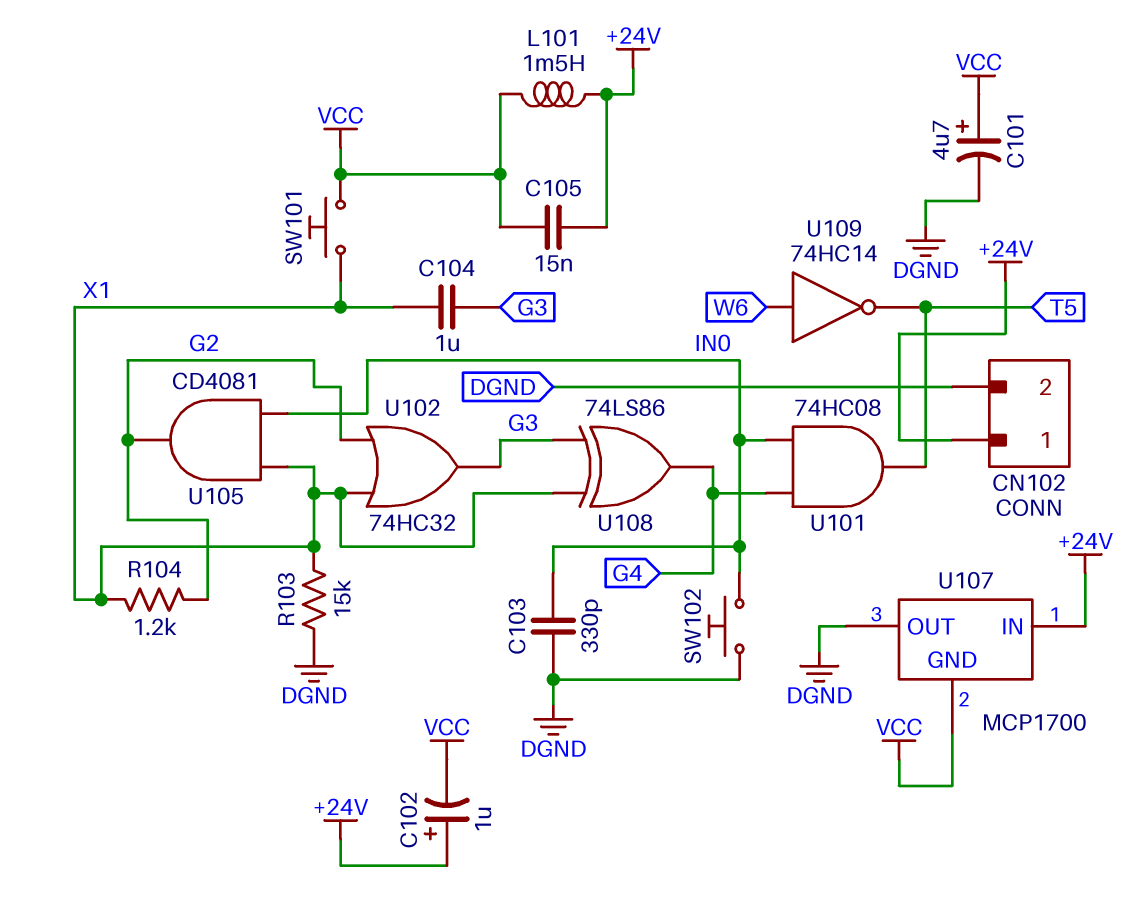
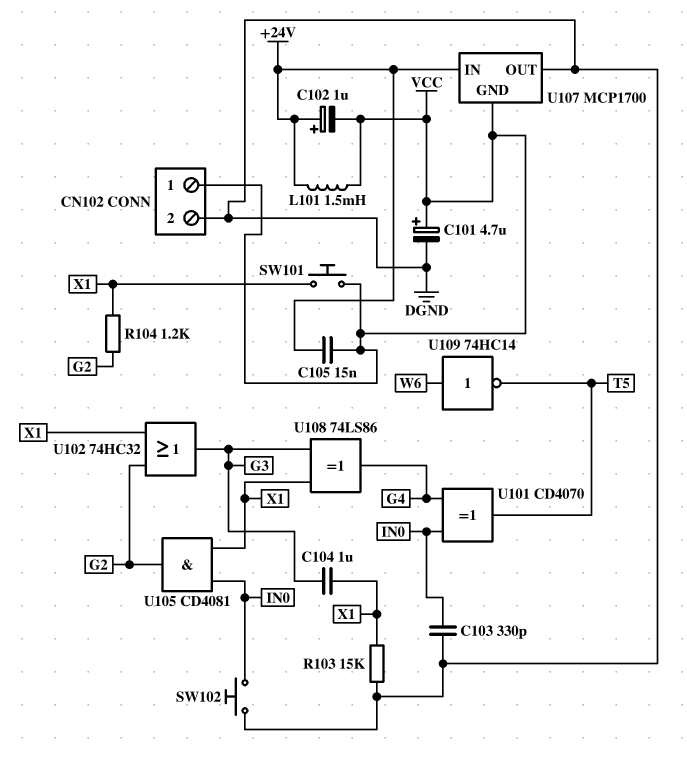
CN102 pin 1: +24V -> VCC
U101: AND 74HC08 (in G4, in IN0, out T5) -> XOR CD4070 (in G4, in IN0, out T5)

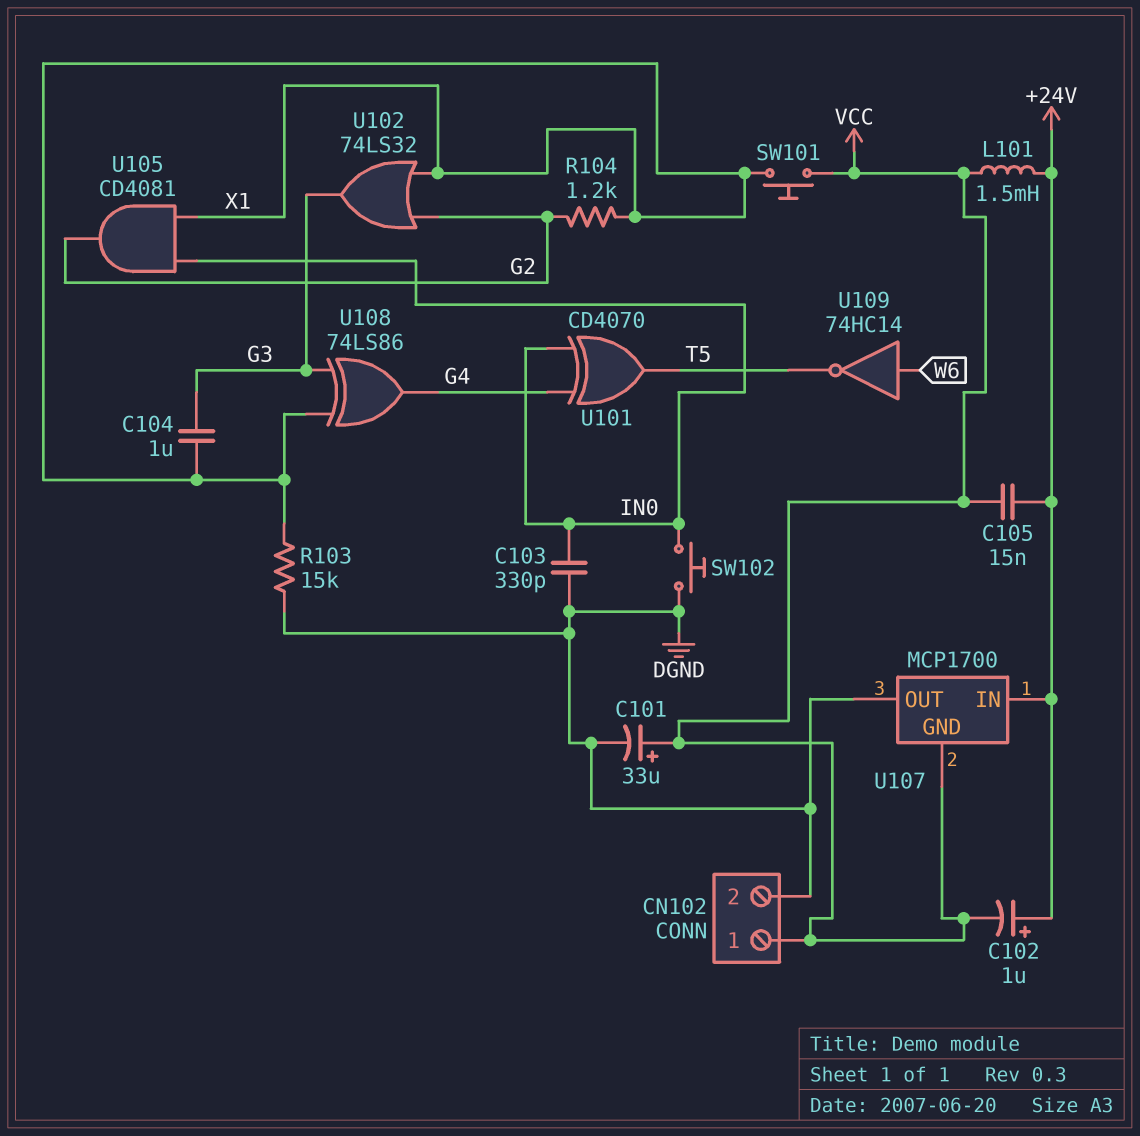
C101: 4.7uF (plus VCC, minus DGND) -> 33uF (plus VCC, minus DGND)
U102: OR 74HC32 (in G2, in X1, out G3) -> OR 74LS32 (in G2, in X1, out G3)

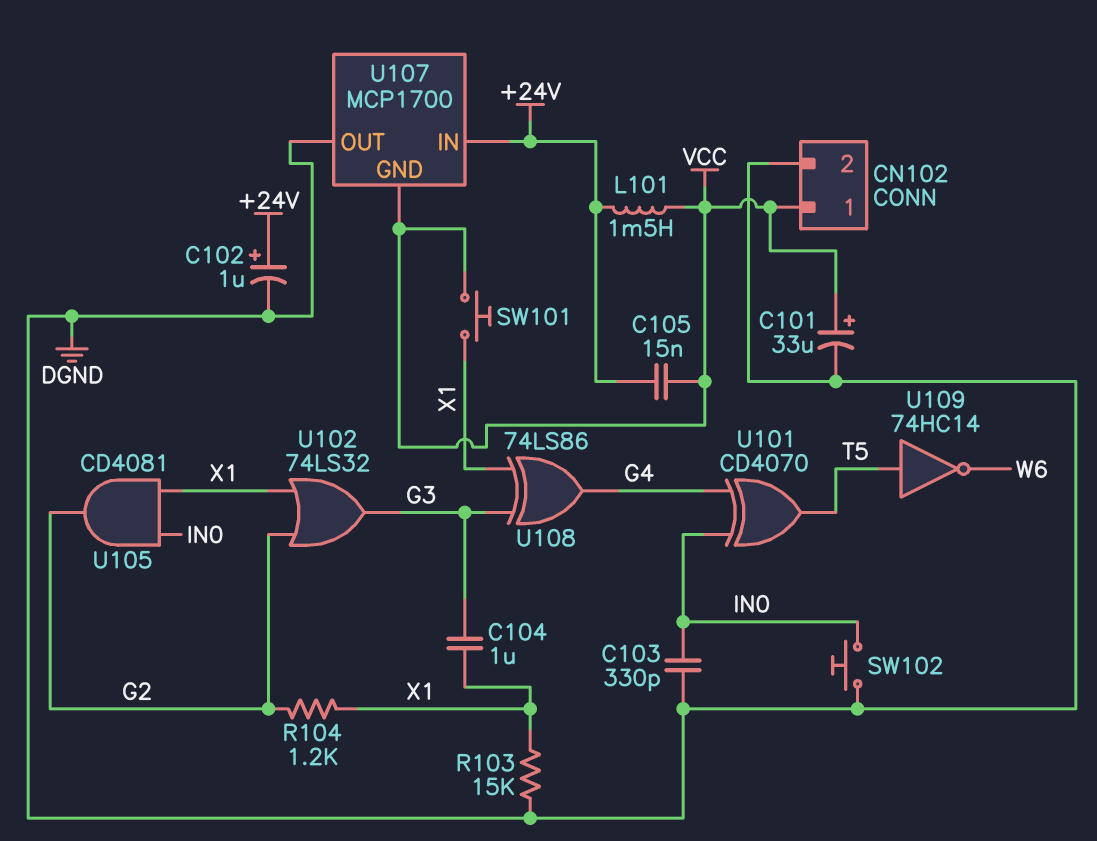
C102: 1uF (plus +24V, minus VCC) -> 1uF (plus +24V, minus DGND)
U109: NOT 74HC14 (in W6, out T5) -> NOT 74HC14 (in T5, out W6)

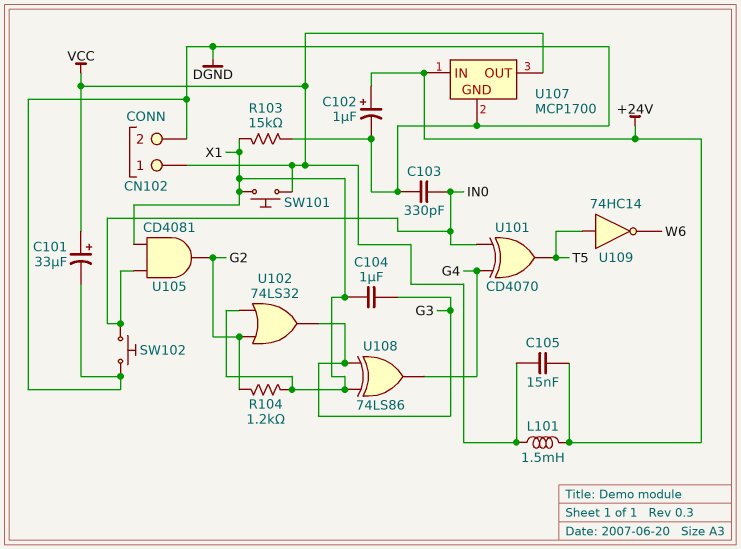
U107 pin GND: VCC -> DGND
U107 pin OUT: DGND -> VCC

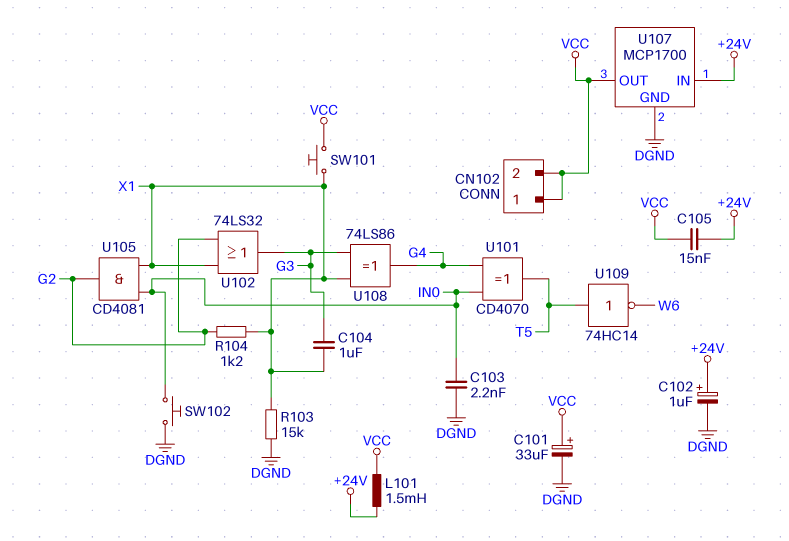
C103: 330pF (DGND, IN0) -> 2.2nF (DGND, IN0)
CN102 pin 2: DGND -> VCC

